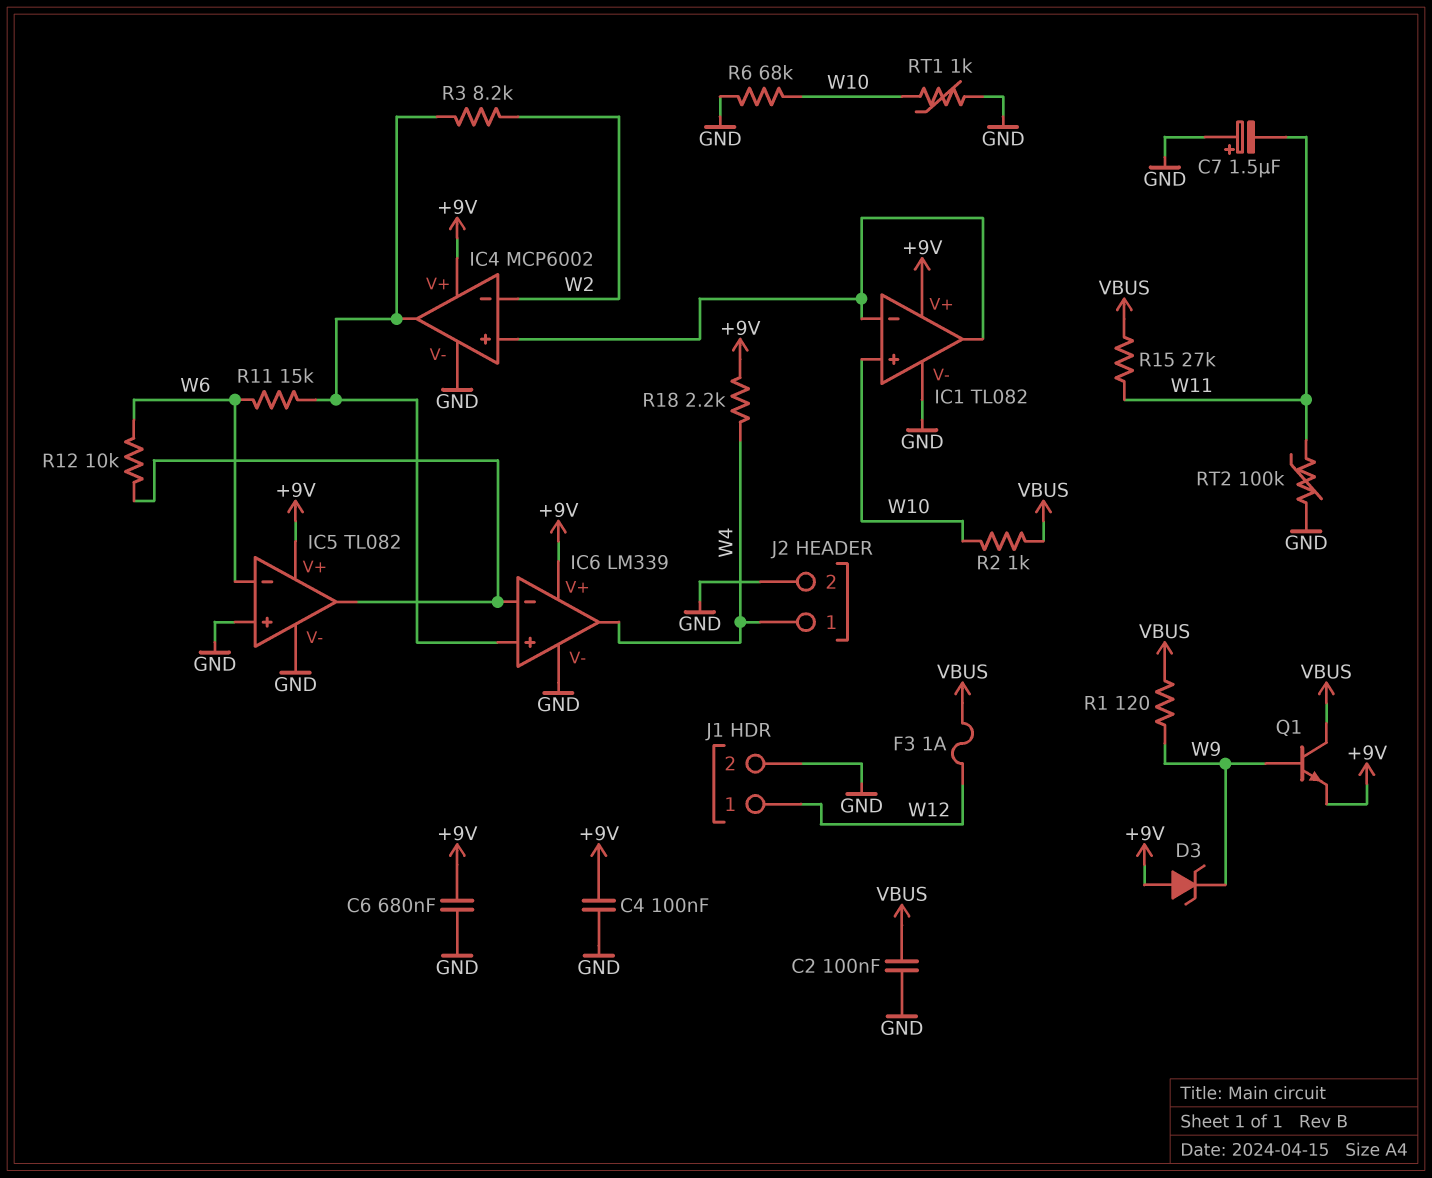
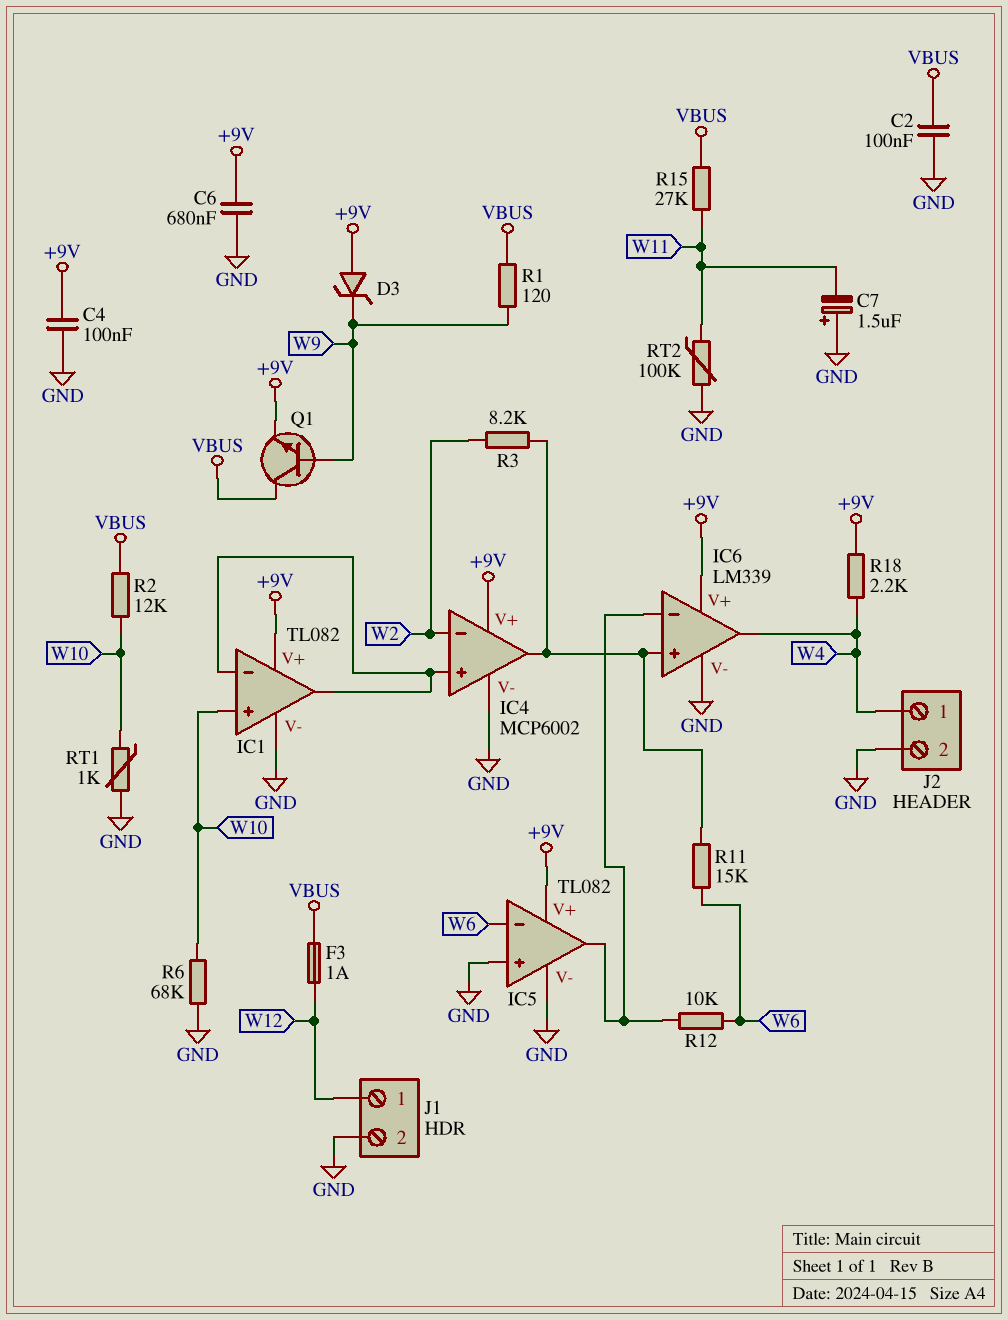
R2: 1k (VBUS, W10) -> 12k (VBUS, W10)

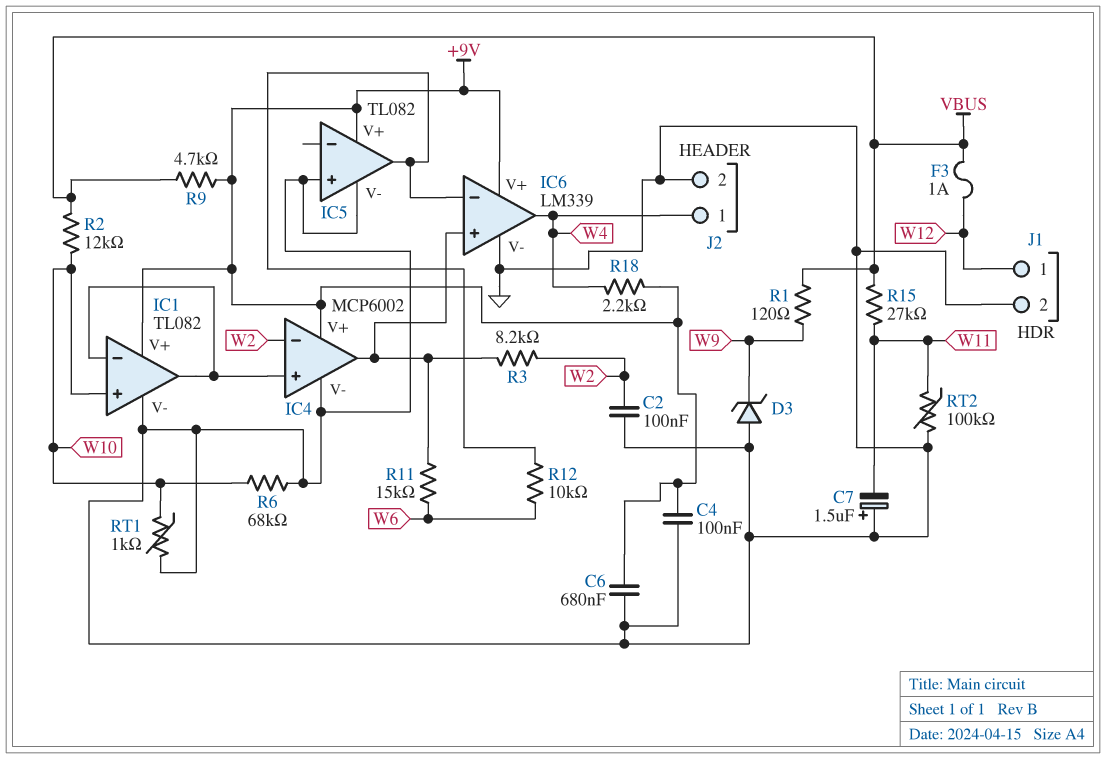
C2: 100nF (GND, VBUS) -> 100nF (GND, W2)
D3: zener (A +9V, K W9) -> zener (A GND, K W9)
IC5 pin in-: W6 -> none
Q1: NPN (B W9, C VBUS, E +9V) -> none
R9: none -> 4.7k (+9V, VBUS)

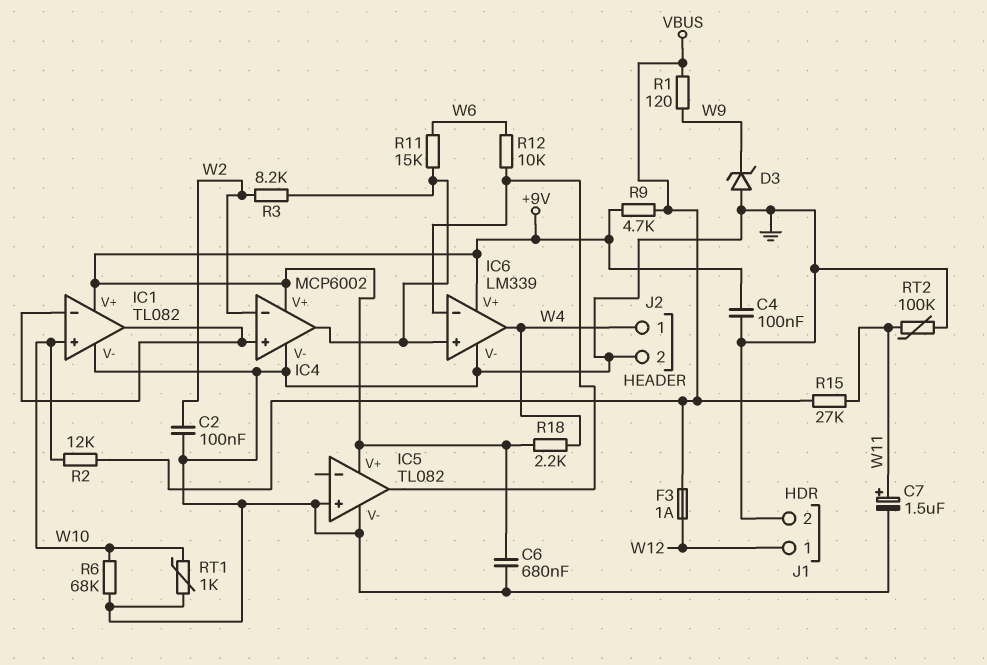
C7: 1.5uF (plus GND, minus W11) -> 1.5uF (plus W11, minus GND)

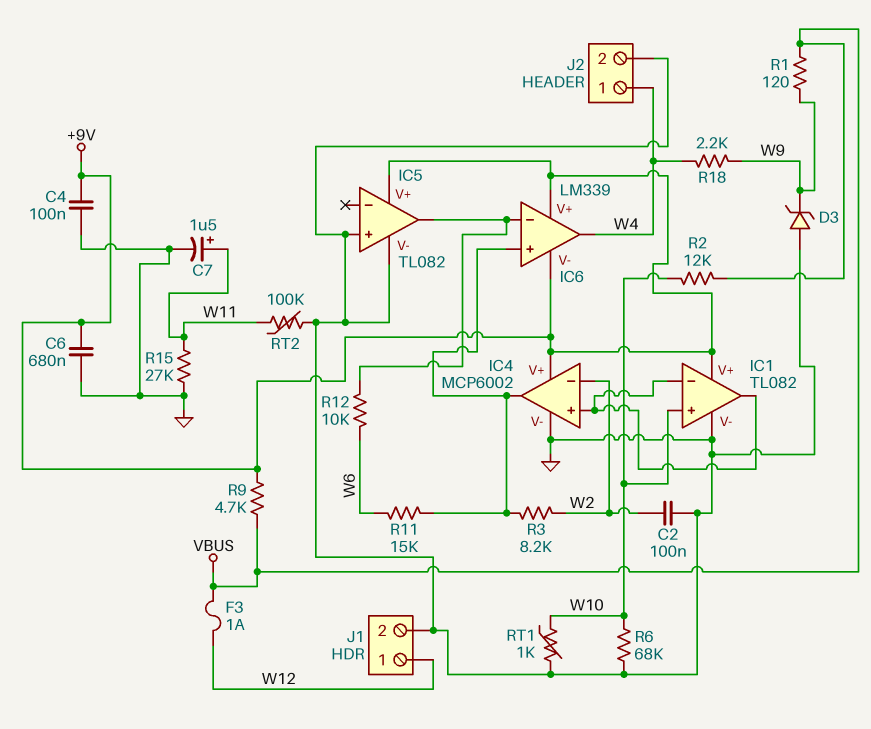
IC6 pin V-: GND -> +9V
R15: 27k (VBUS, W11) -> 27k (GND, W11)
R18: 2.2k (+9V, W4) -> 2.2k (W4, W9)

